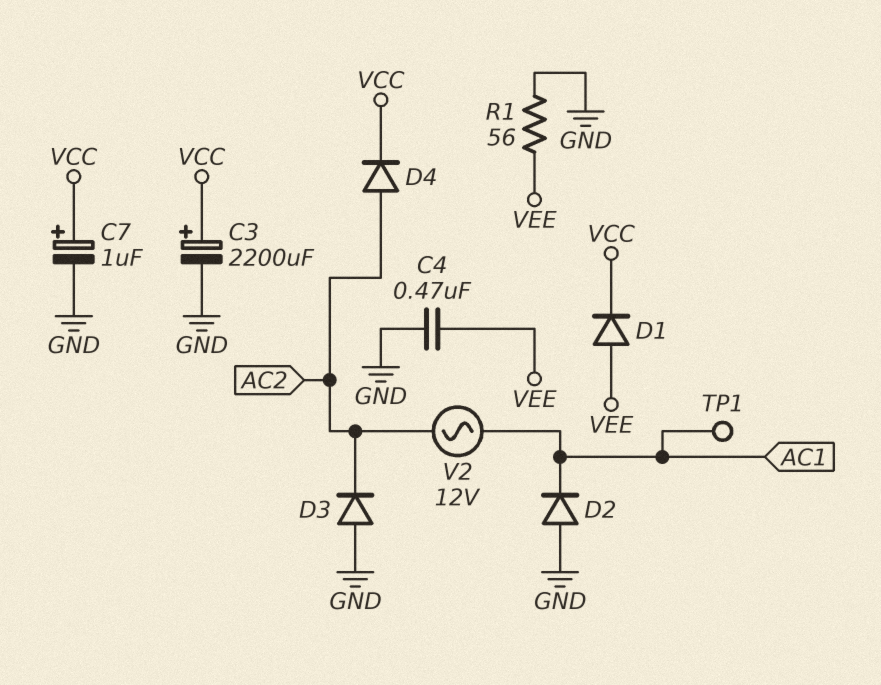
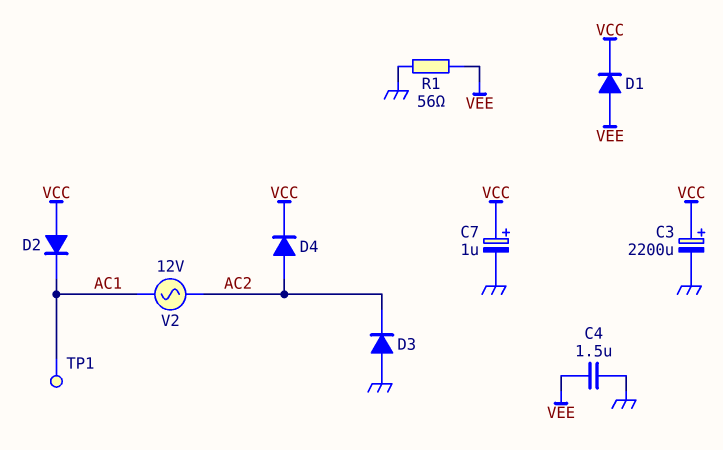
C4: 470nF (GND, VEE) -> 1.5uF (GND, VEE)
D2: diode (A GND, K AC1) -> diode (A VCC, K AC1)

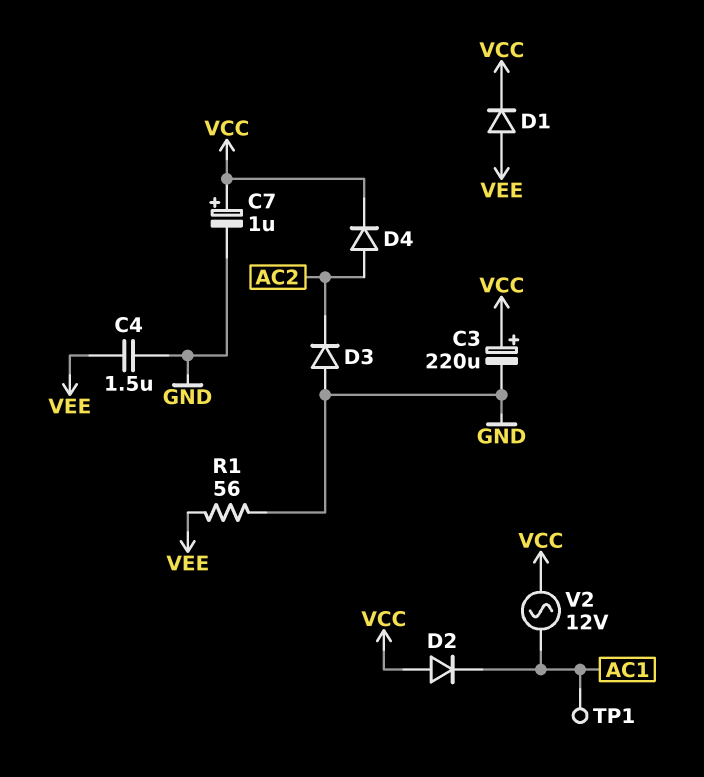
C3: 2200uF (plus VCC, minus GND) -> 220uF (plus VCC, minus GND)
V2: AC 12V (AC1, AC2) -> AC 12V (AC1, VCC)

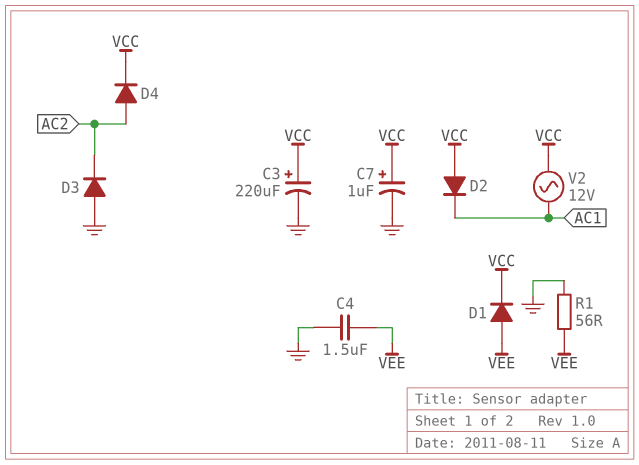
TP1: test point (AC1) -> none

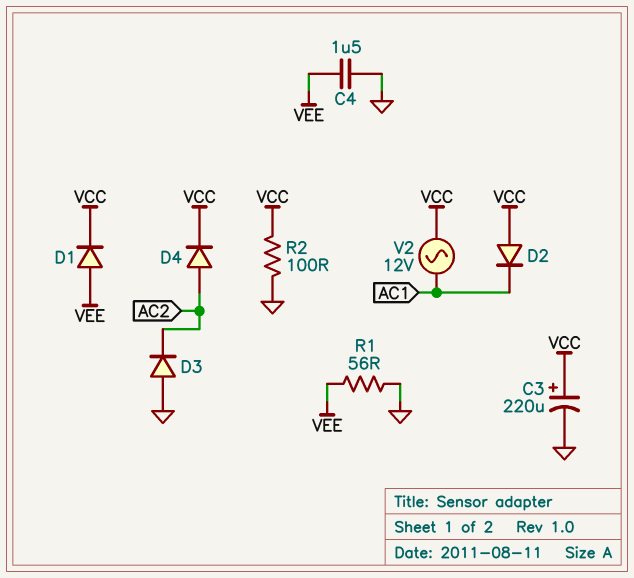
C7: 1uF (plus VCC, minus GND) -> none
R2: none -> 100 (GND, VCC)

